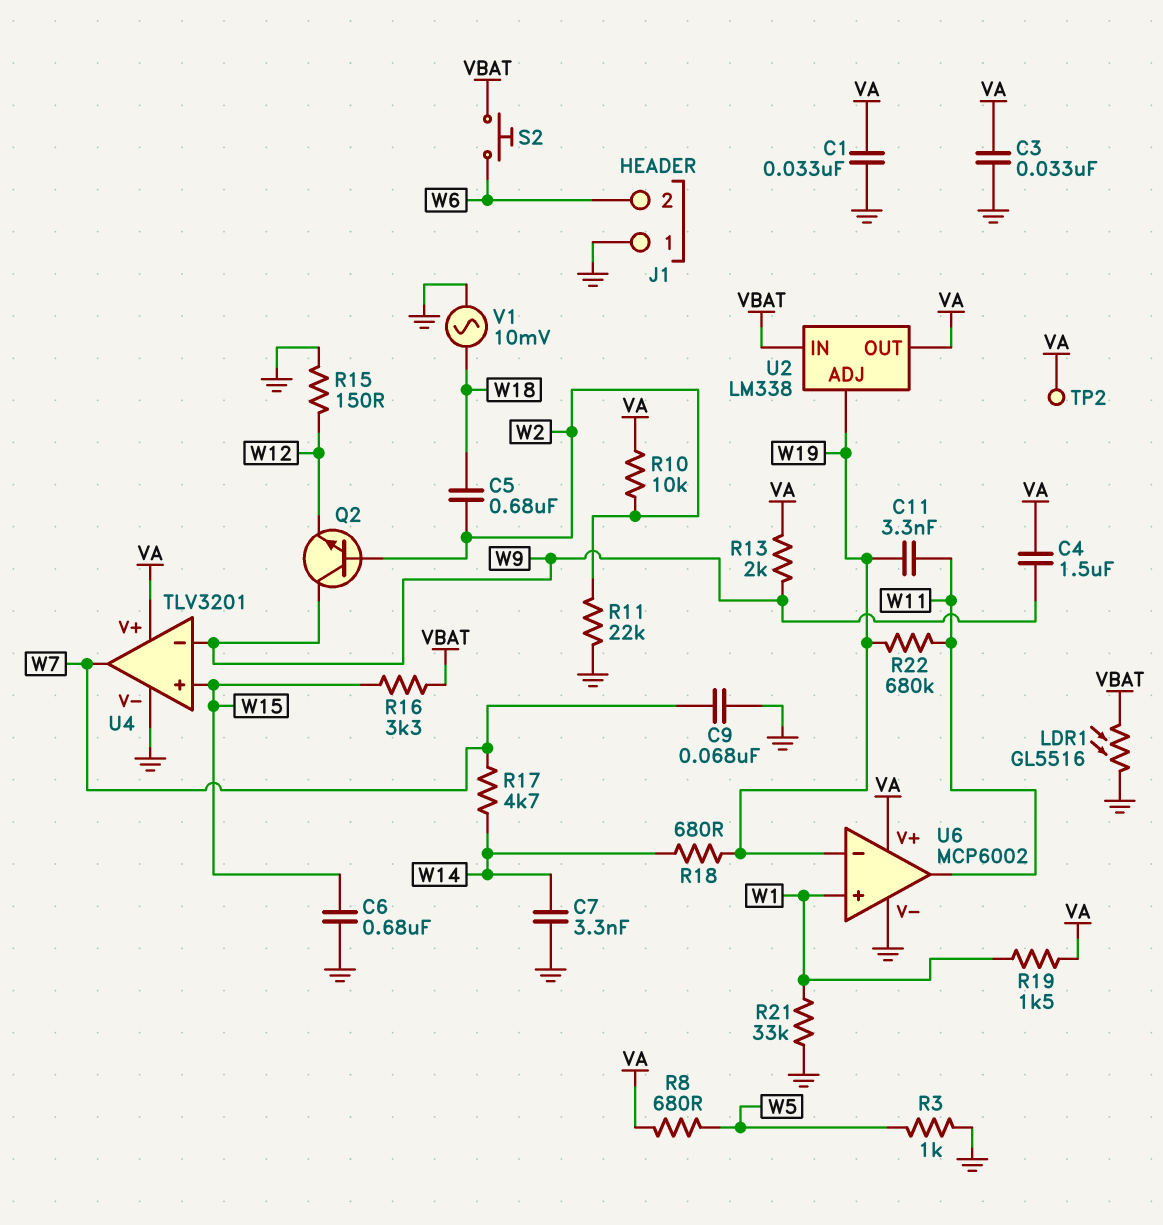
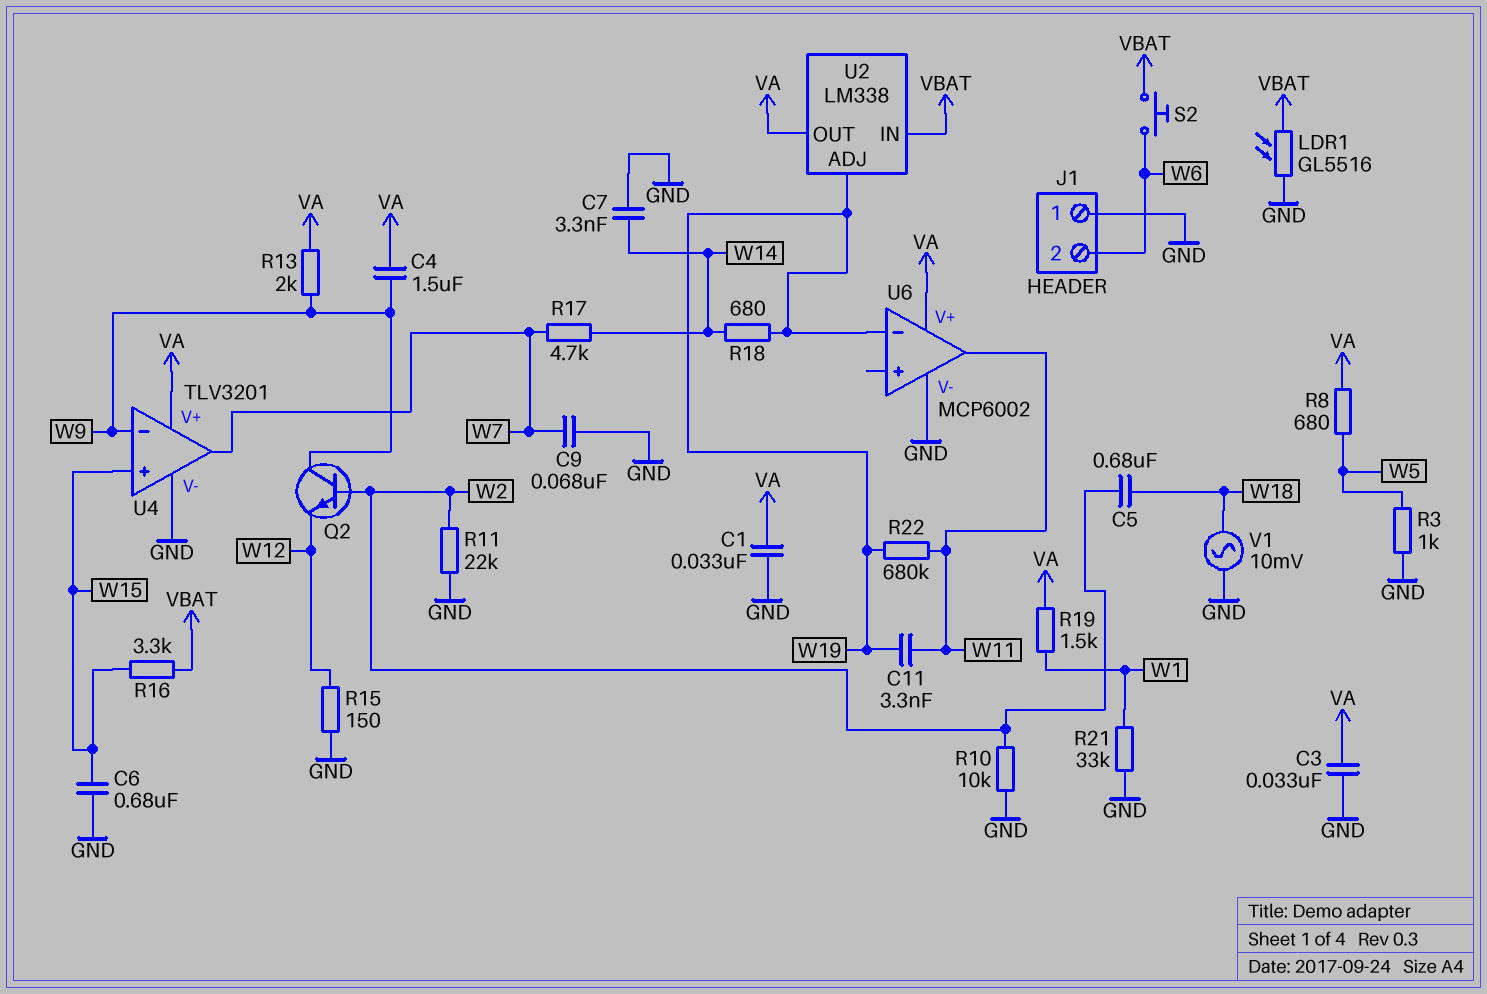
R10: 10k (VA, W2) -> 10k (GND, W2)
TP2: test point (VA) -> none
U6 pin in+: W1 -> none

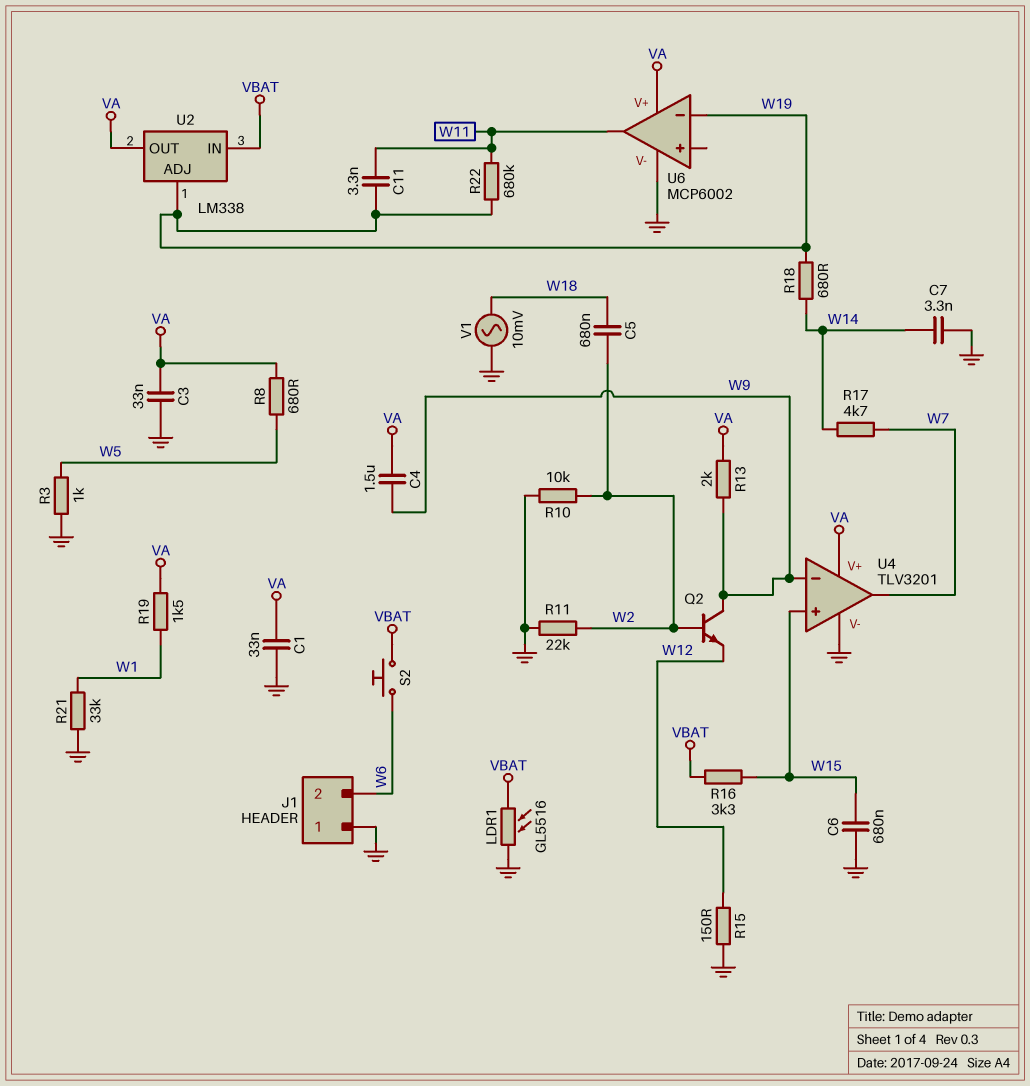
C9: 68nF (GND, W7) -> none

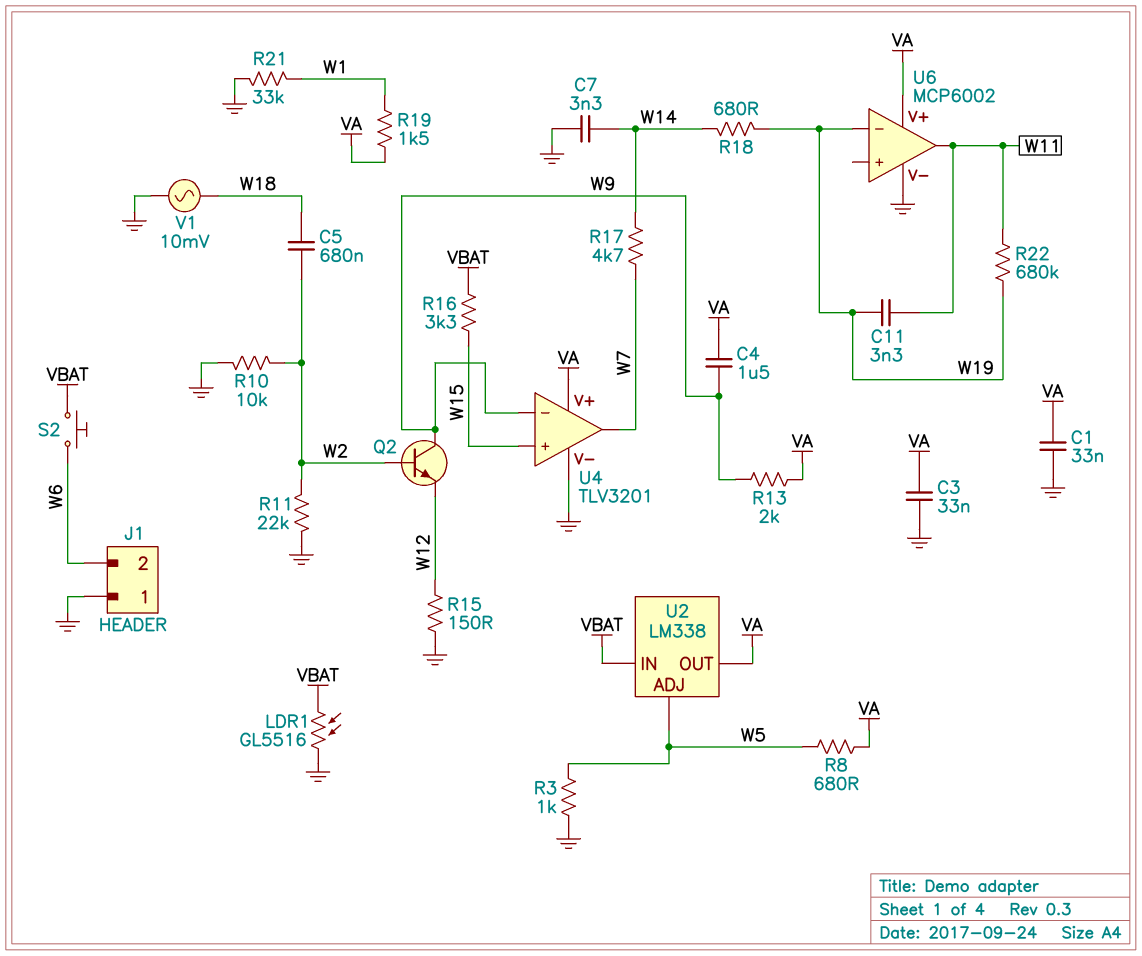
C6: 680nF (GND, W15) -> none
U2 pin ADJ: W19 -> W5

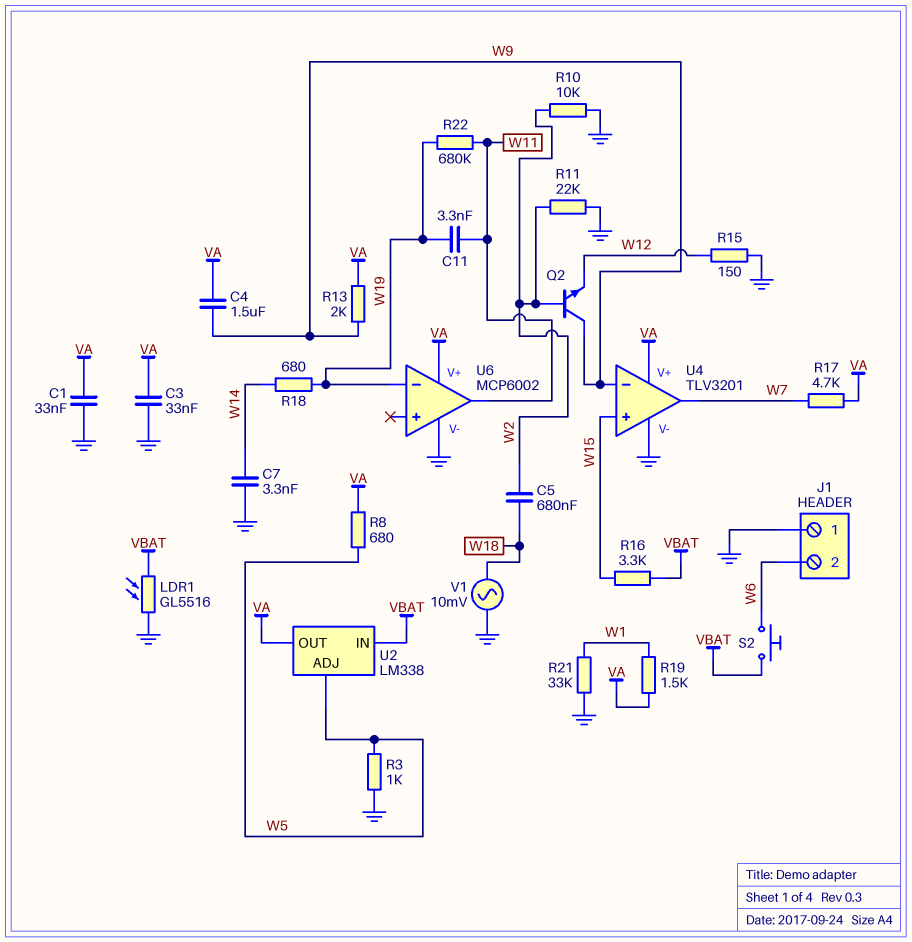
R17: 4.7k (W7, W14) -> 4.7k (VA, W7)

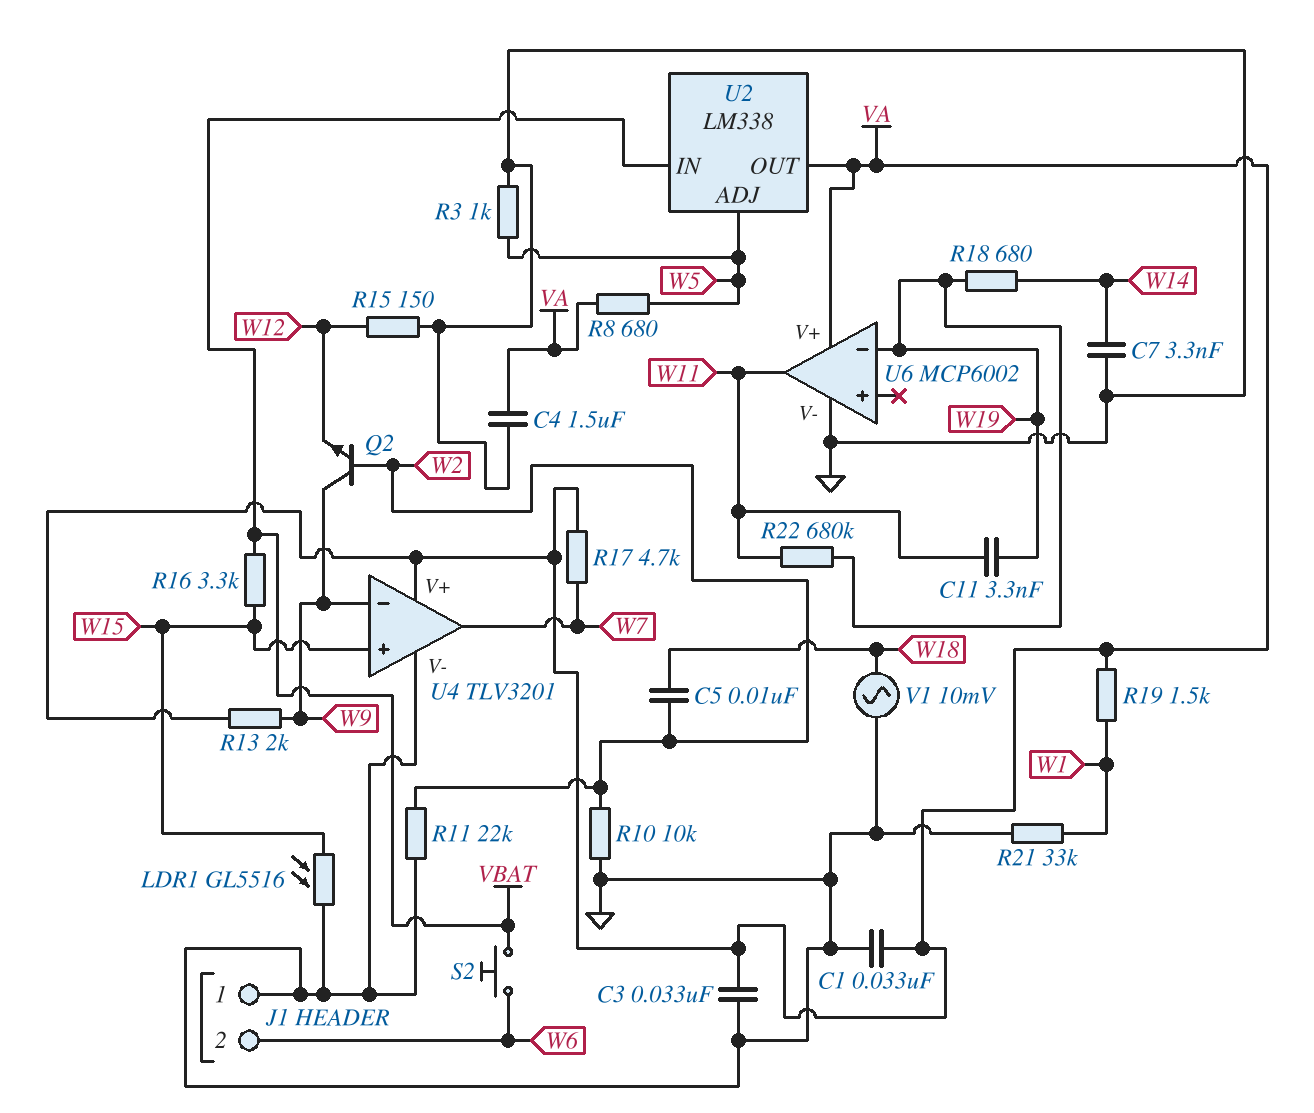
C4: 1.5uF (VA, W9) -> 1.5uF (GND, VA)
C5: 680nF (W2, W18) -> 10nF (W2, W18)
LDR1: GL5516 (GND, VBAT) -> GL5516 (GND, W15)

